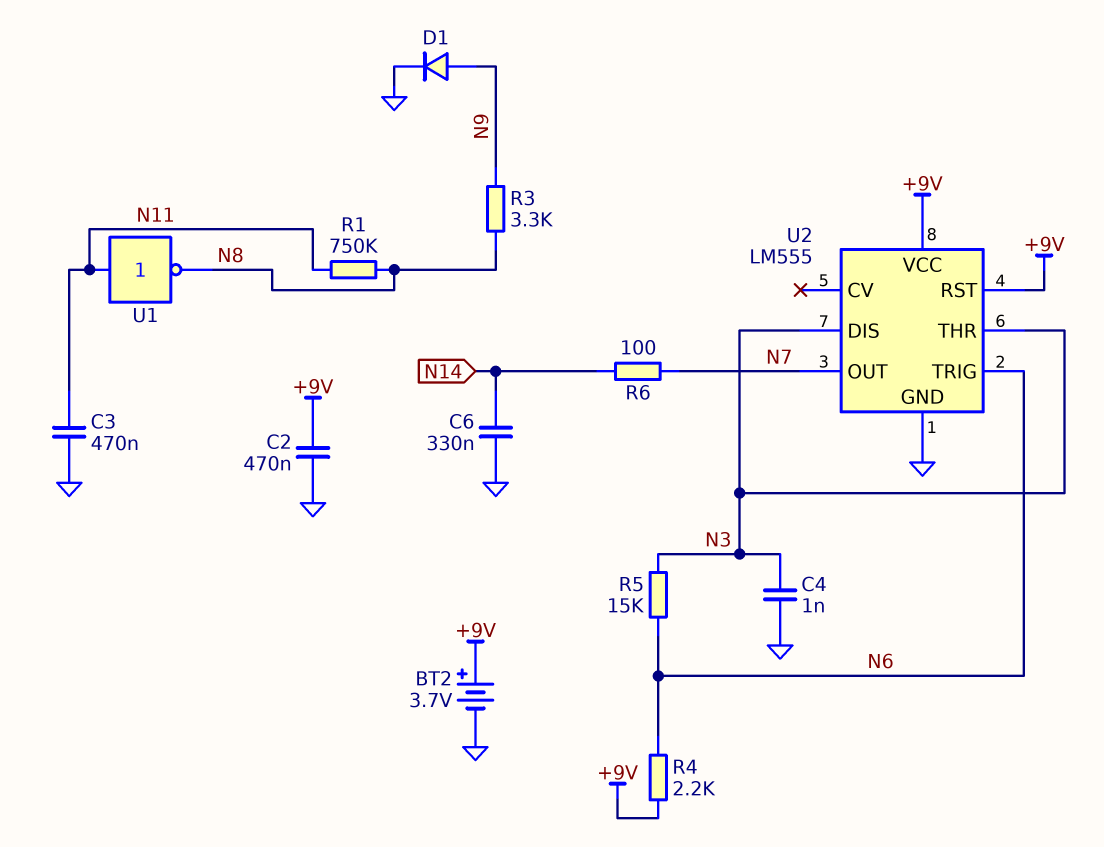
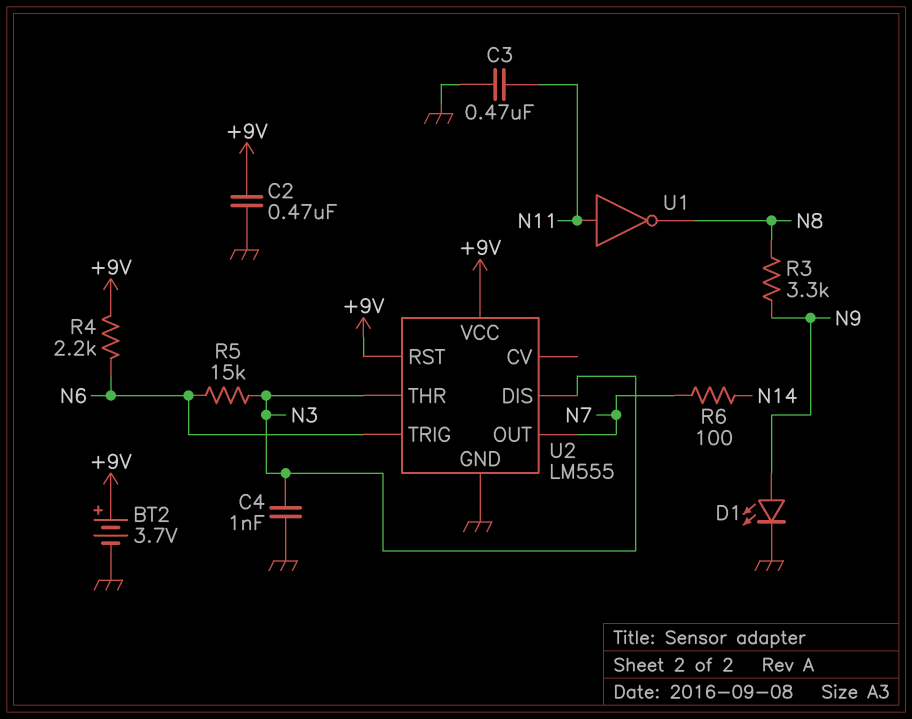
C6: 330nF (GND, N14) -> none
D1: diode (A N9, K GND) -> LED (A N9, K GND)
R1: 750k (N8, N11) -> none

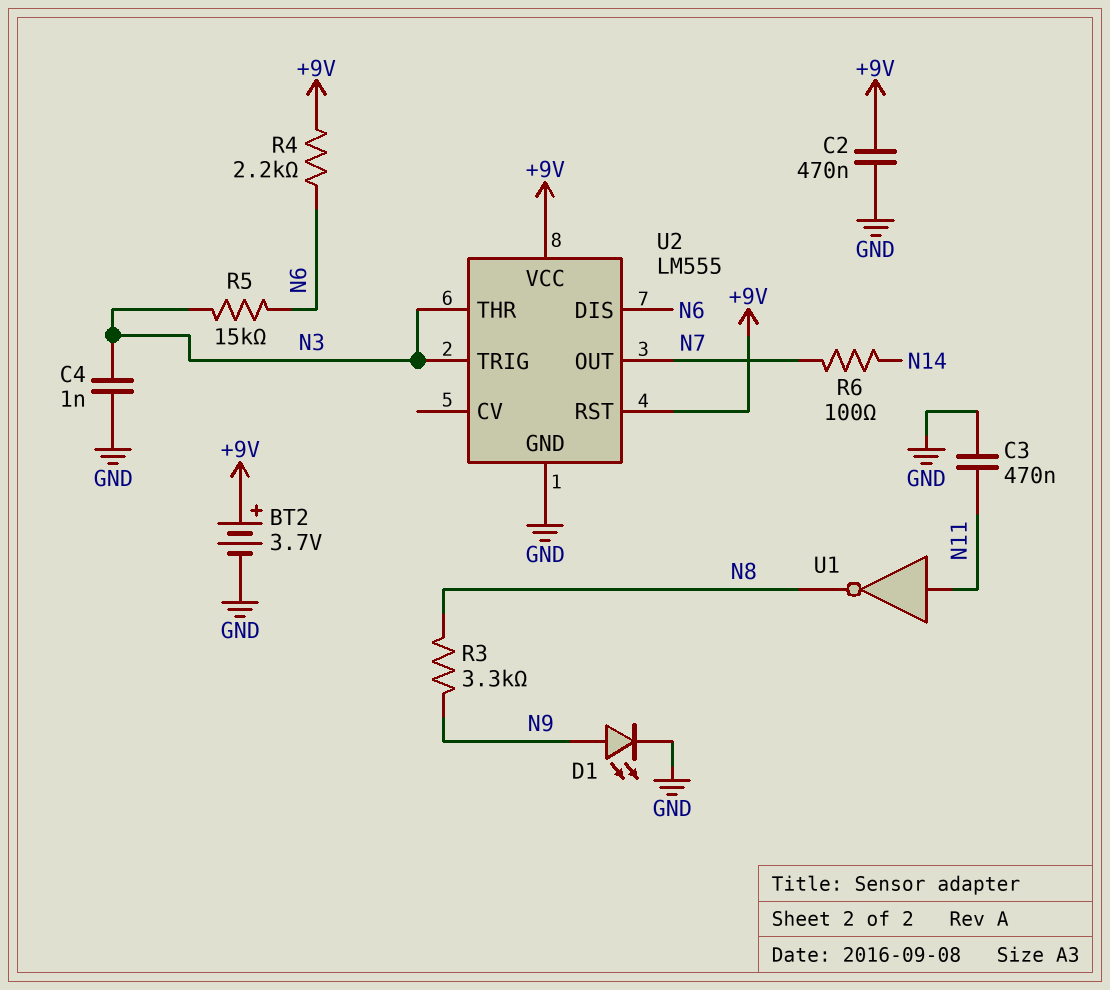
U2 pin DIS: N3 -> N6
U2 pin TRIG: N6 -> N3

